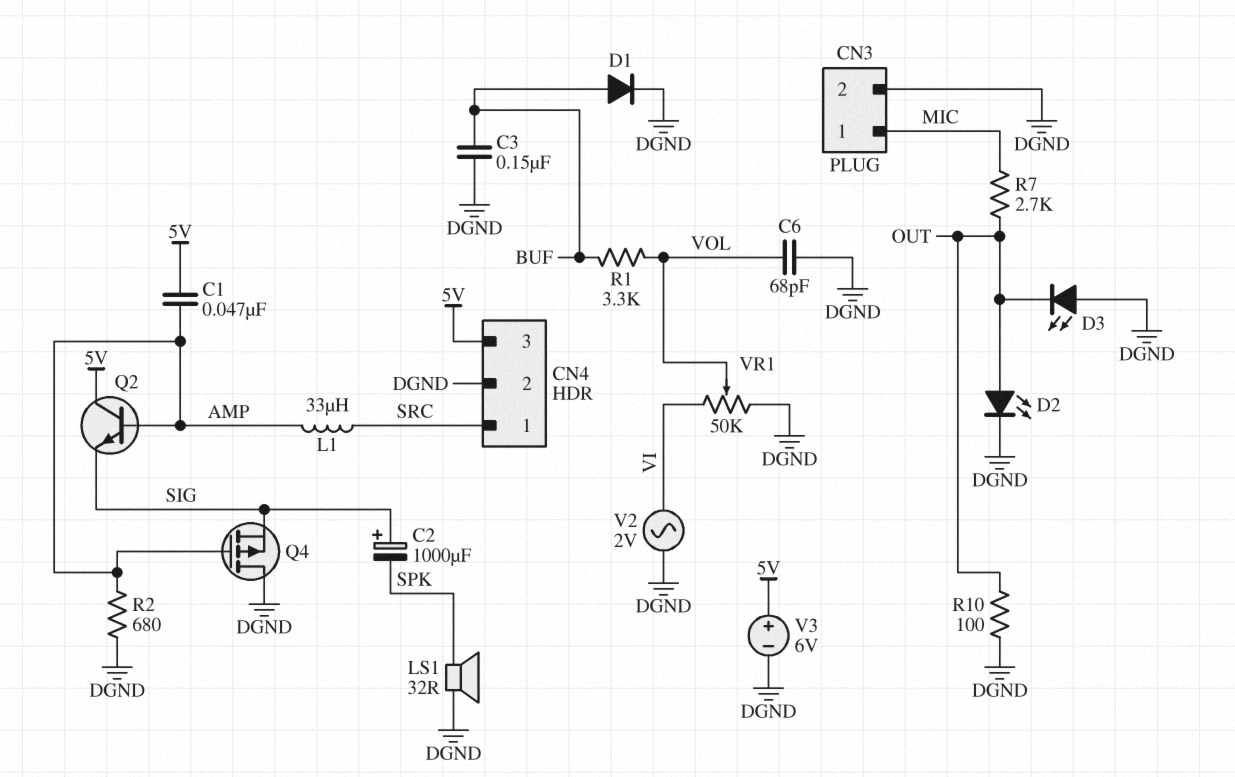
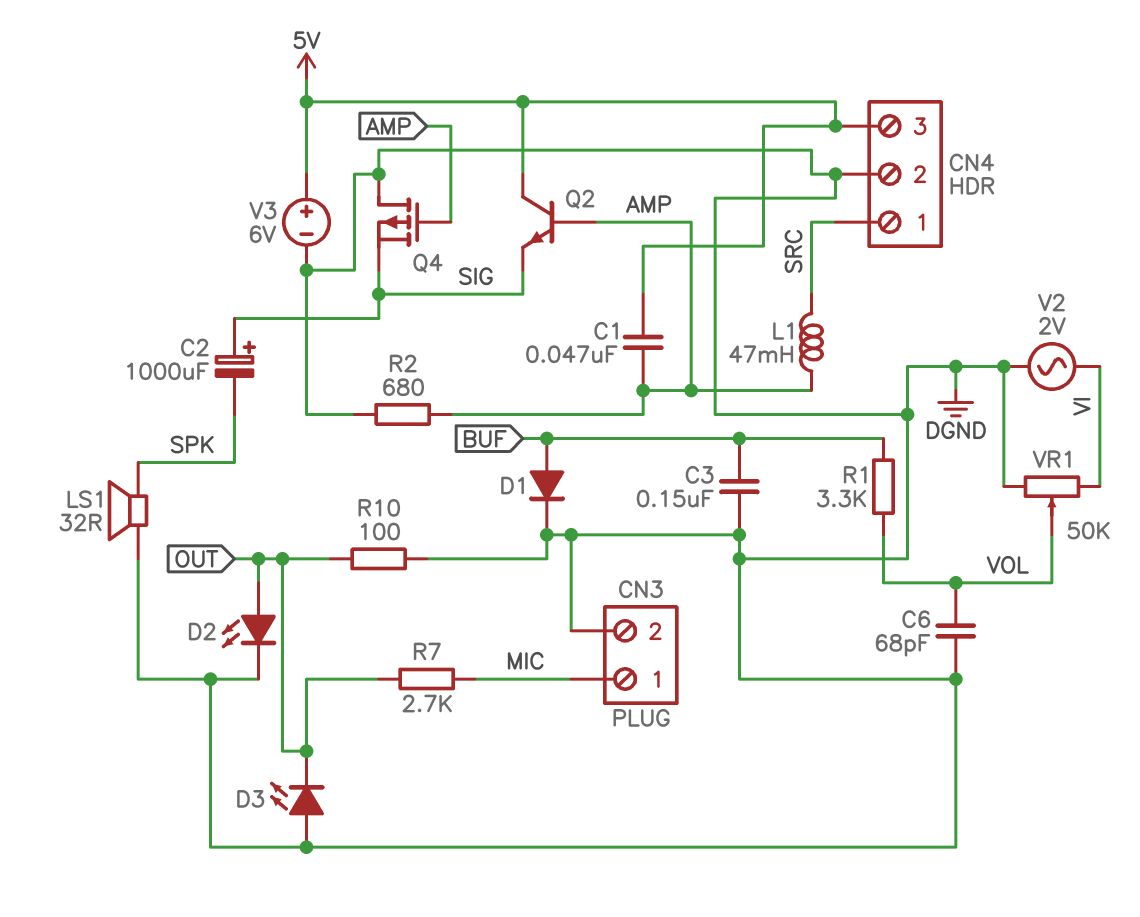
L1: 33uH (AMP, SRC) -> 47mH (AMP, SRC)

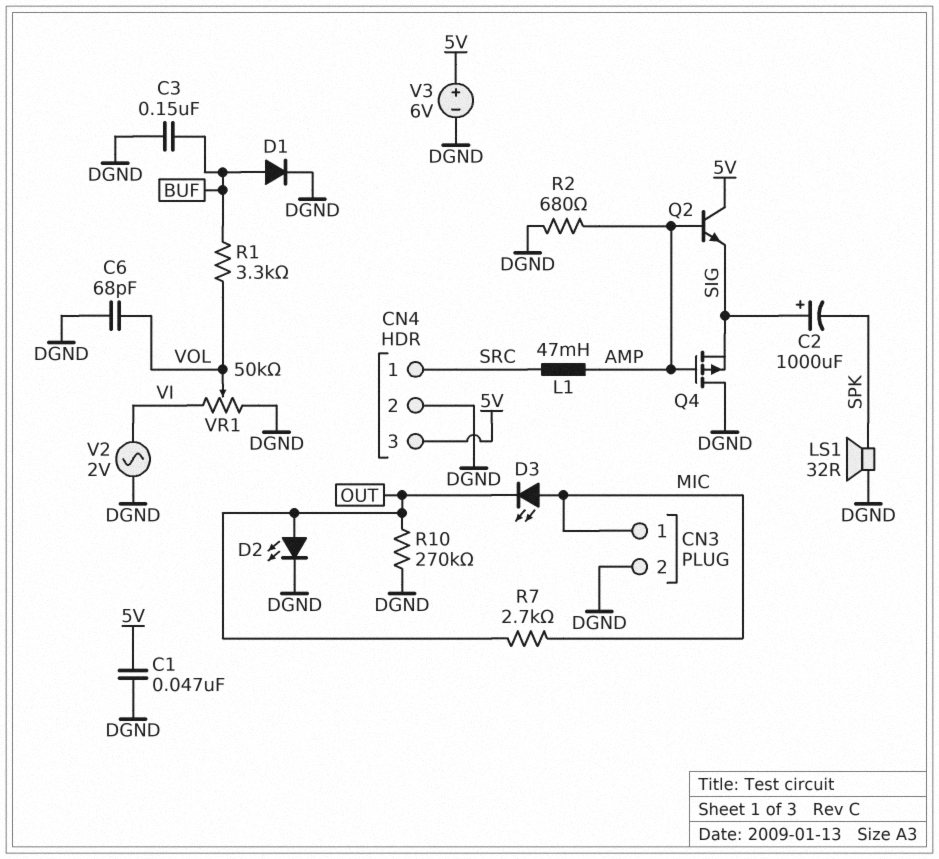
C1: 47nF (5V, AMP) -> 47nF (5V, DGND)
D3: LED (A DGND, K OUT) -> LED (A MIC, K OUT)
R10: 100 (DGND, OUT) -> 270k (DGND, OUT)

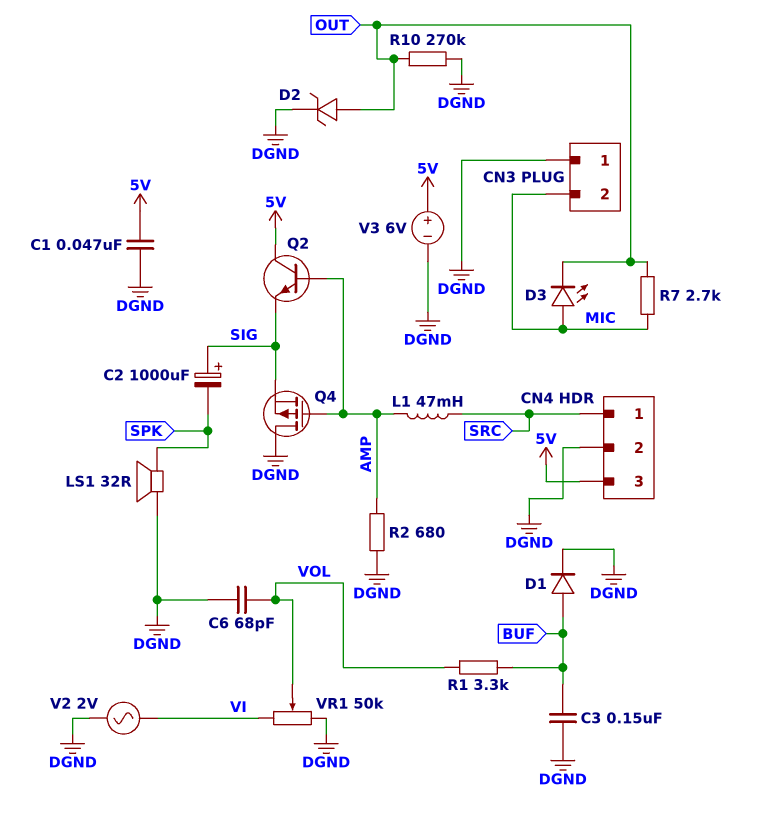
CN3 pin 1: MIC -> DGND
CN3 pin 2: DGND -> MIC
D2: LED (A OUT, K DGND) -> zener (A OUT, K DGND)

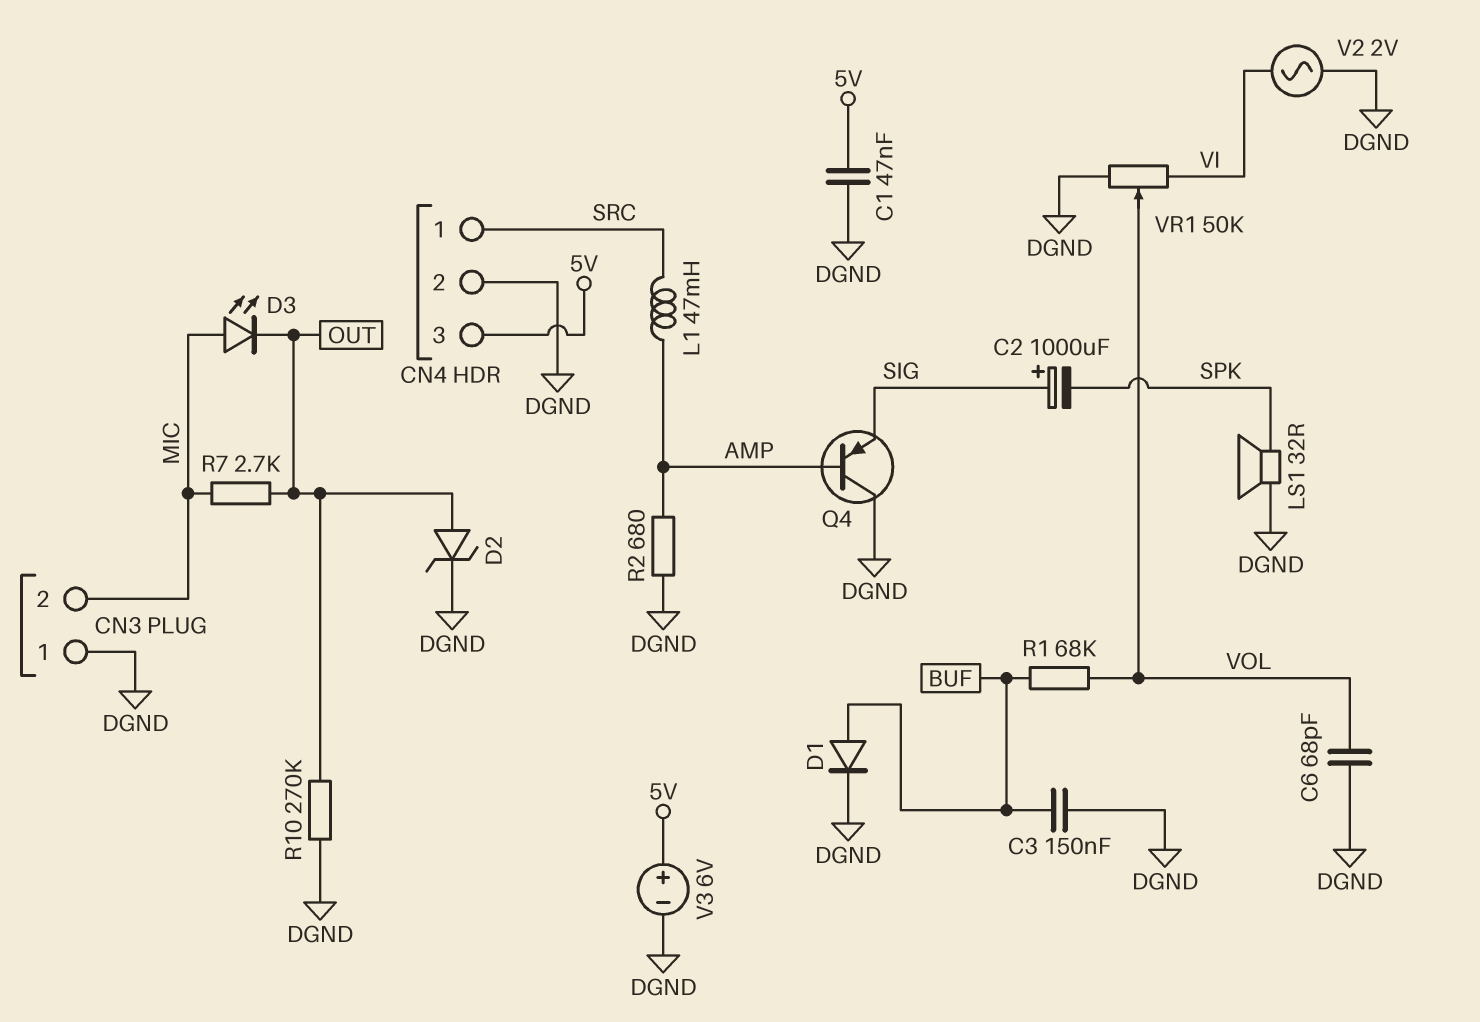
Q2: NPN (B AMP, C 5V, E SIG) -> none
Q4: PMOS (G AMP, D DGND, S SIG) -> PNP (B AMP, C DGND, E SIG)
R1: 3.3k (BUF, VOL) -> 68k (BUF, VOL)

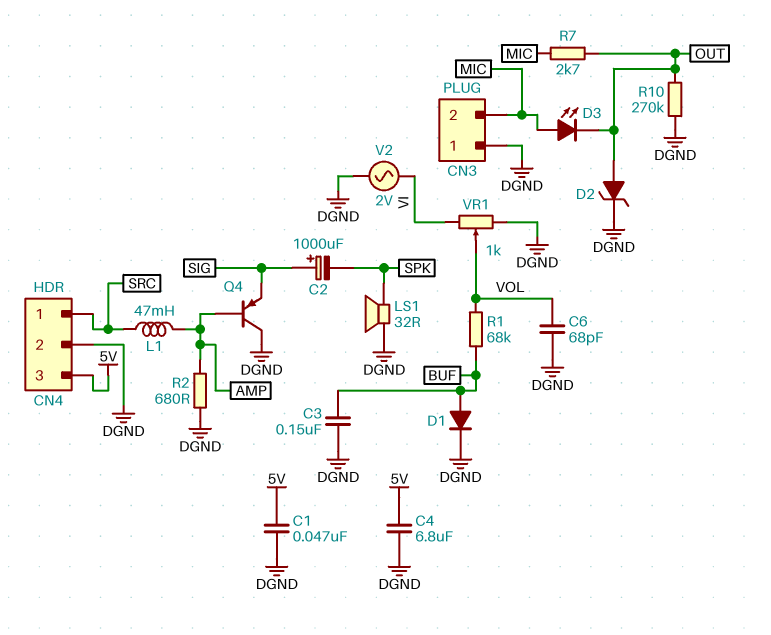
C4: none -> 6.8uF (5V, DGND)
V3: 6V (plus 5V, minus DGND) -> none
VR1: 50k (DGND, VI, wiper VOL) -> 1k (DGND, VI, wiper VOL)

